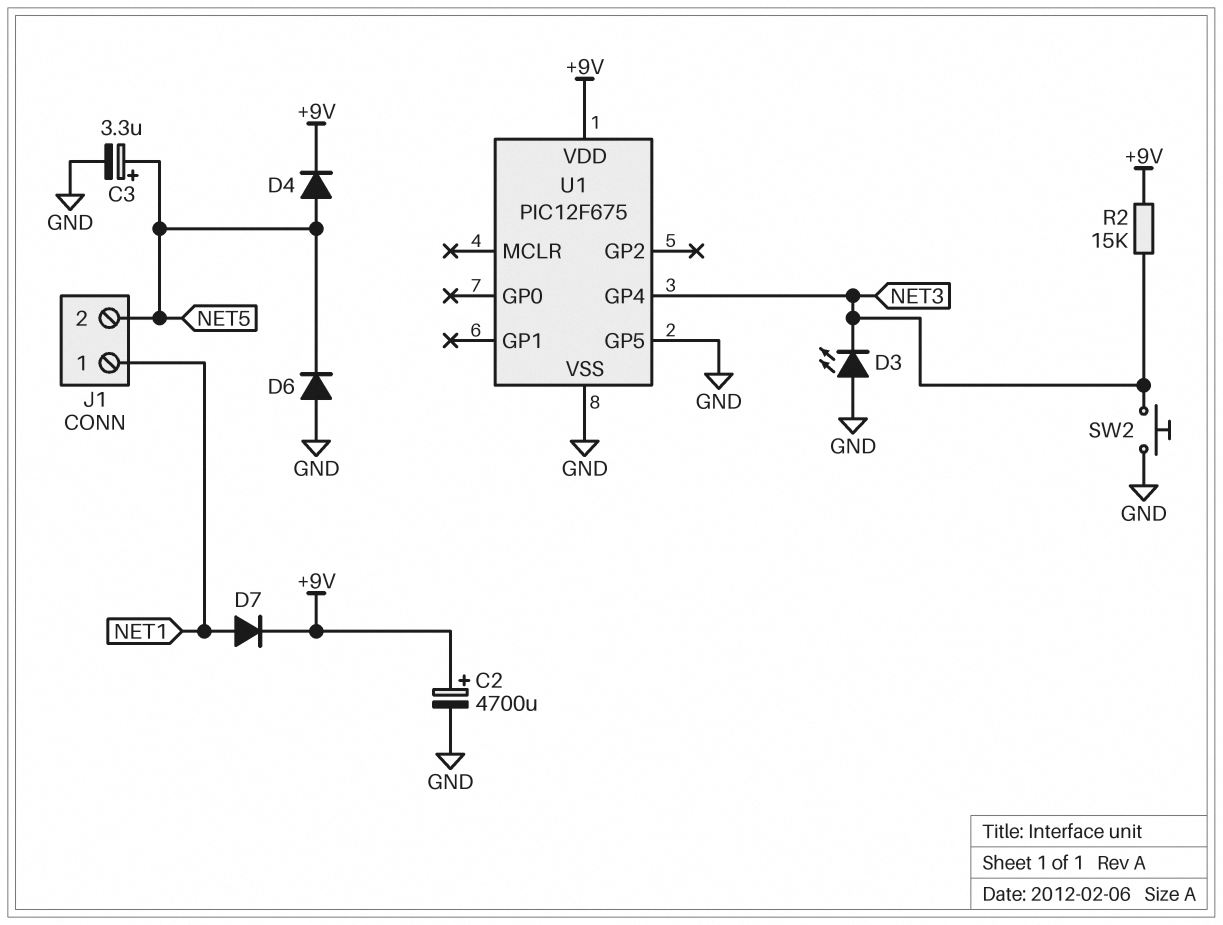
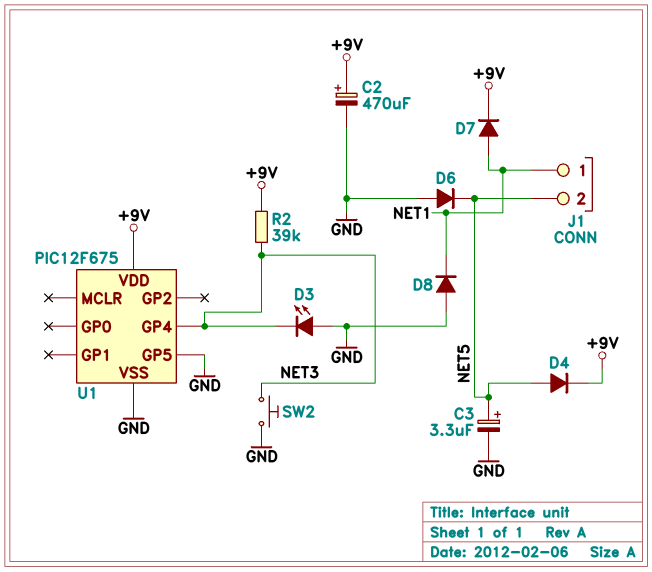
C2: 4700uF (plus +9V, minus GND) -> 470uF (plus +9V, minus GND)
D8: none -> diode (A GND, K NET1)
R2: 15k (+9V, NET3) -> 39k (+9V, NET3)

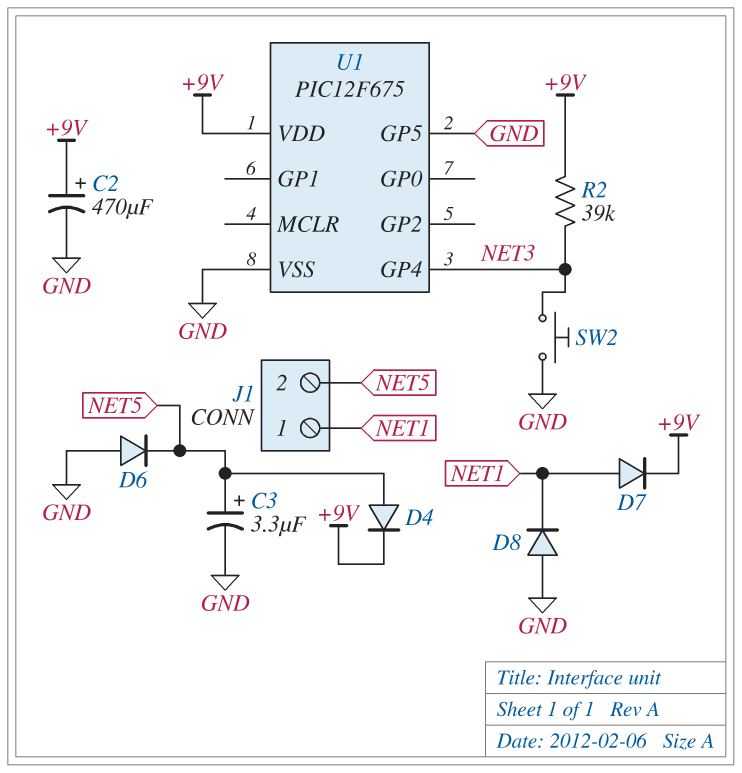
D3: LED (A GND, K NET3) -> none

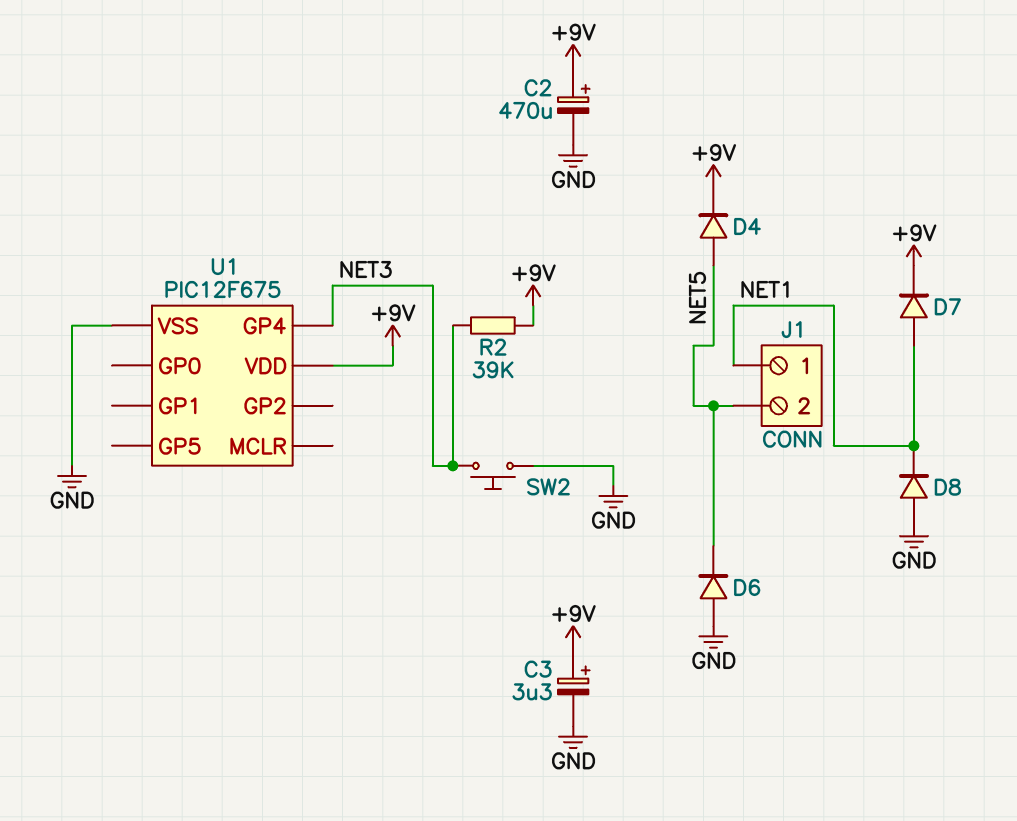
C3: 3.3uF (plus NET5, minus GND) -> 3.3uF (plus +9V, minus GND)
U1 pin GP5: GND -> none

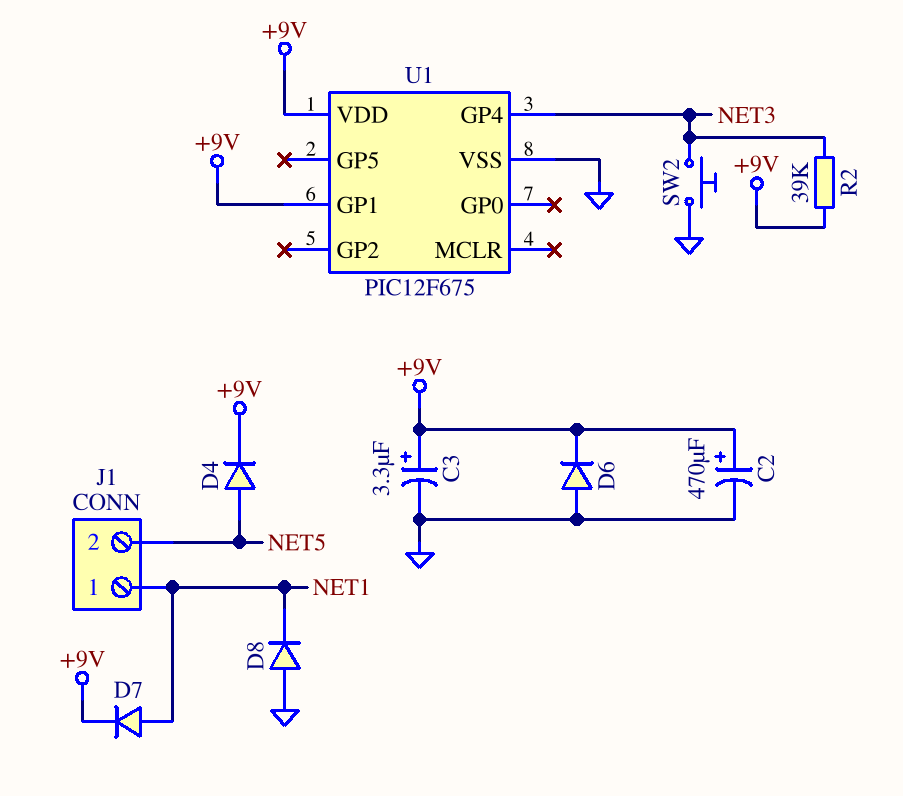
D6: diode (A GND, K NET5) -> diode (A GND, K +9V)
U1 pin GP1: none -> +9V

